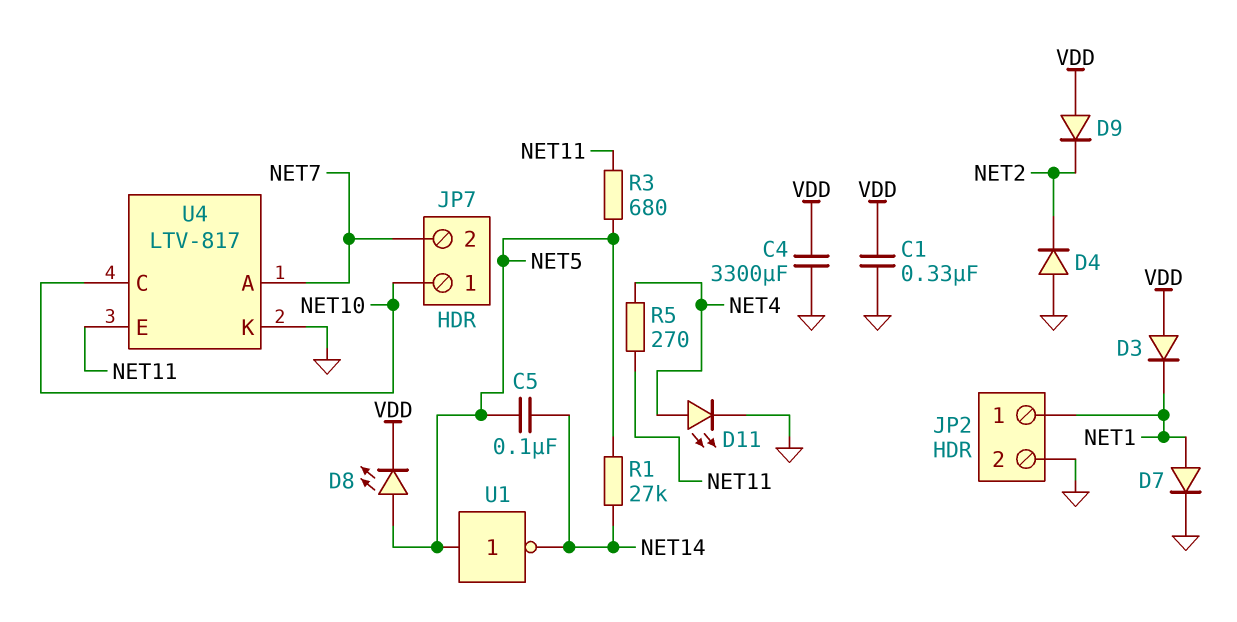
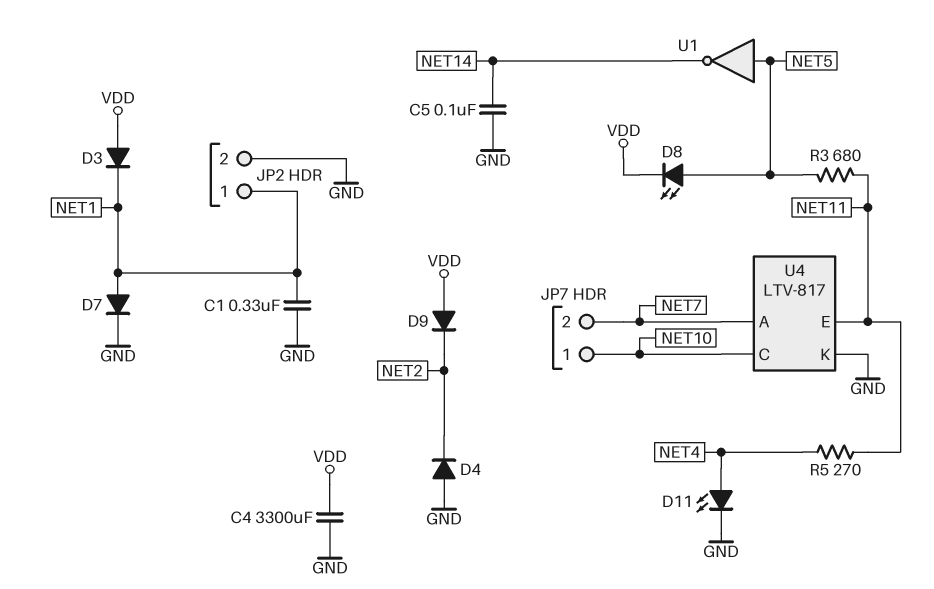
C1: 330nF (GND, VDD) -> 330nF (GND, NET1)
C5: 100nF (NET5, NET14) -> 100nF (GND, NET14)
R1: 27k (NET5, NET14) -> none

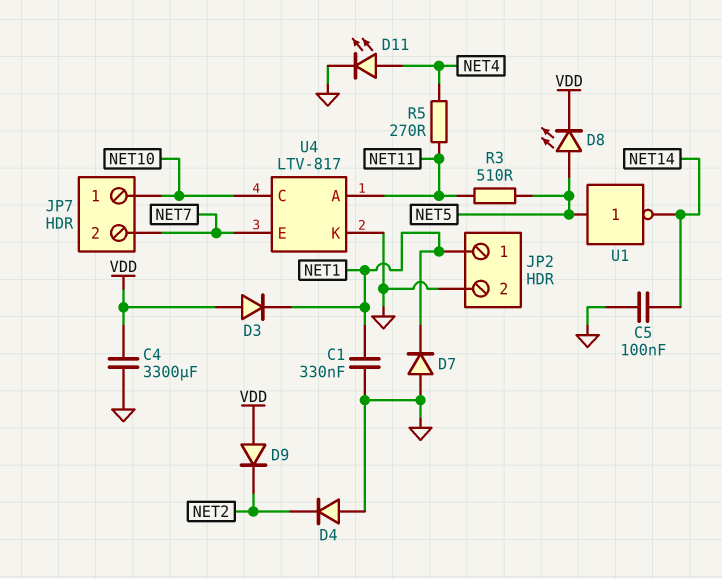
D7: diode (A NET1, K GND) -> diode (A GND, K NET1)
R3: 680 (NET5, NET11) -> 510 (NET5, NET11)
U4 pin A: NET7 -> NET11
U4 pin E: NET11 -> NET7

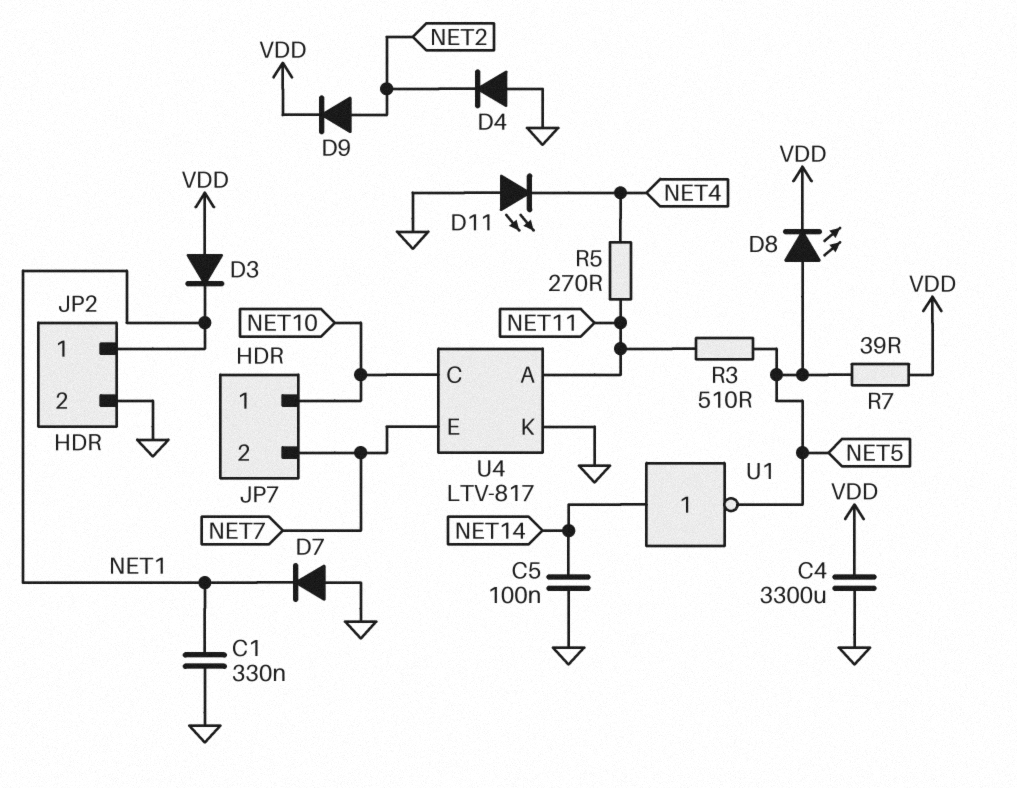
D9: diode (A VDD, K NET2) -> diode (A NET2, K VDD)
D11: LED (A NET4, K GND) -> LED (A GND, K NET4)
R7: none -> 39 (NET5, VDD)
U1: NOT (in NET5, out NET14) -> NOT (in NET14, out NET5)

